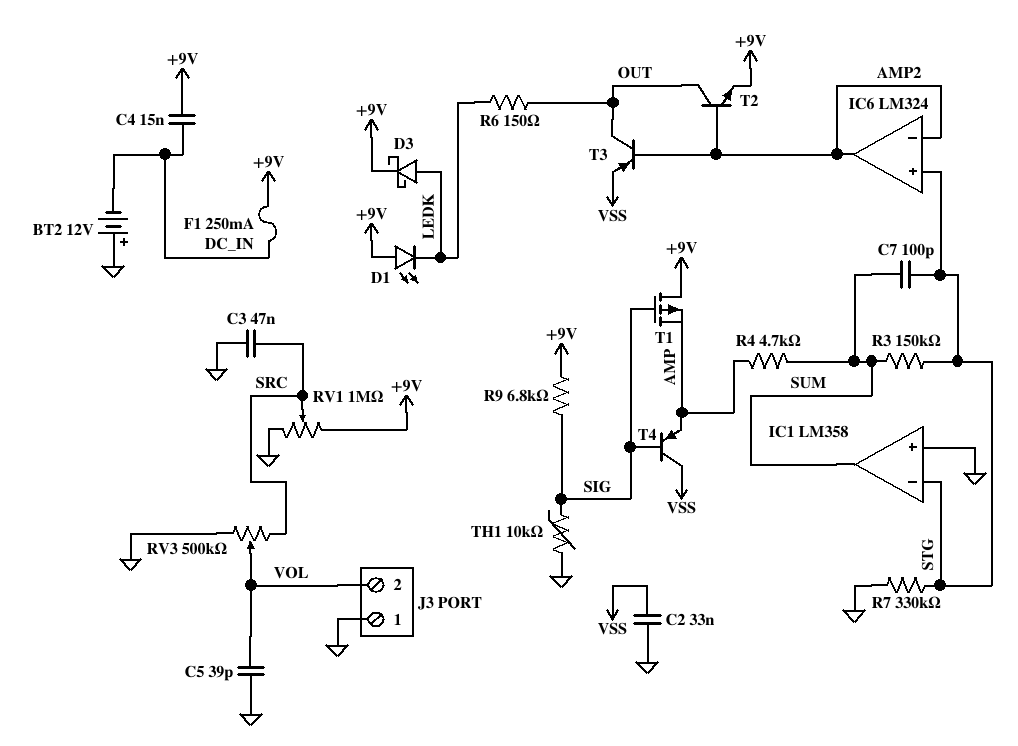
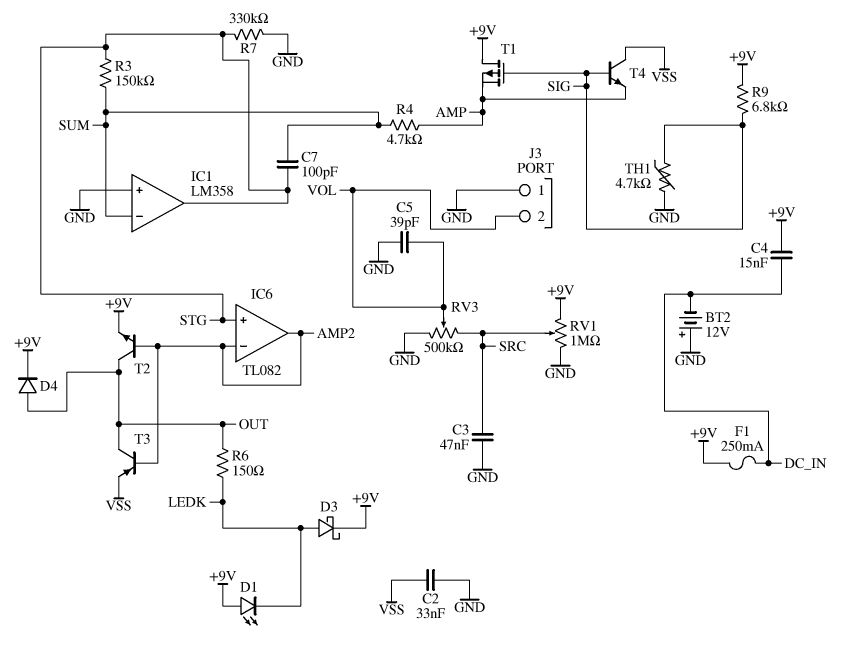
D4: none -> diode (A OUT, K +9V)
IC1 pin in-: STG -> SUM
IC1 pin out: SUM -> STG
IC6: LM324 -> TL082
T4: PNP (B SIG, C VSS, E AMP) -> NPN (B SIG, C VSS, E AMP)
TH1: 10k (GND, SIG) -> 4.7k (GND, SIG)

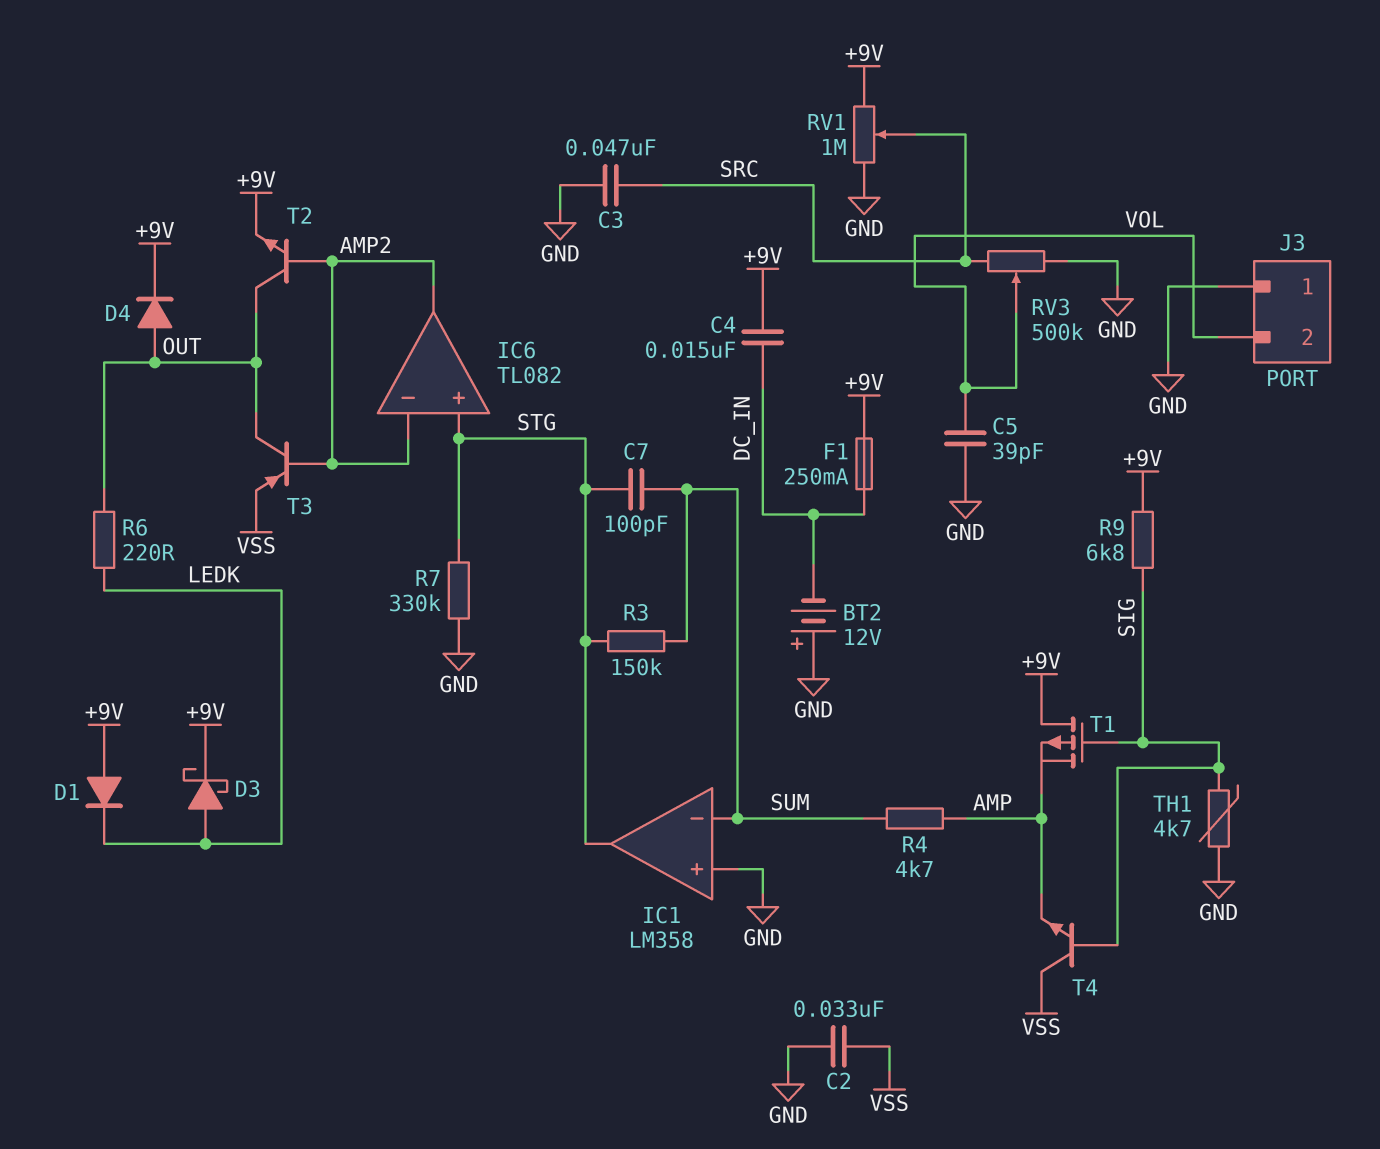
D1: LED (A +9V, K LEDK) -> diode (A +9V, K LEDK)
R6: 150 (LEDK, OUT) -> 220 (LEDK, OUT)

